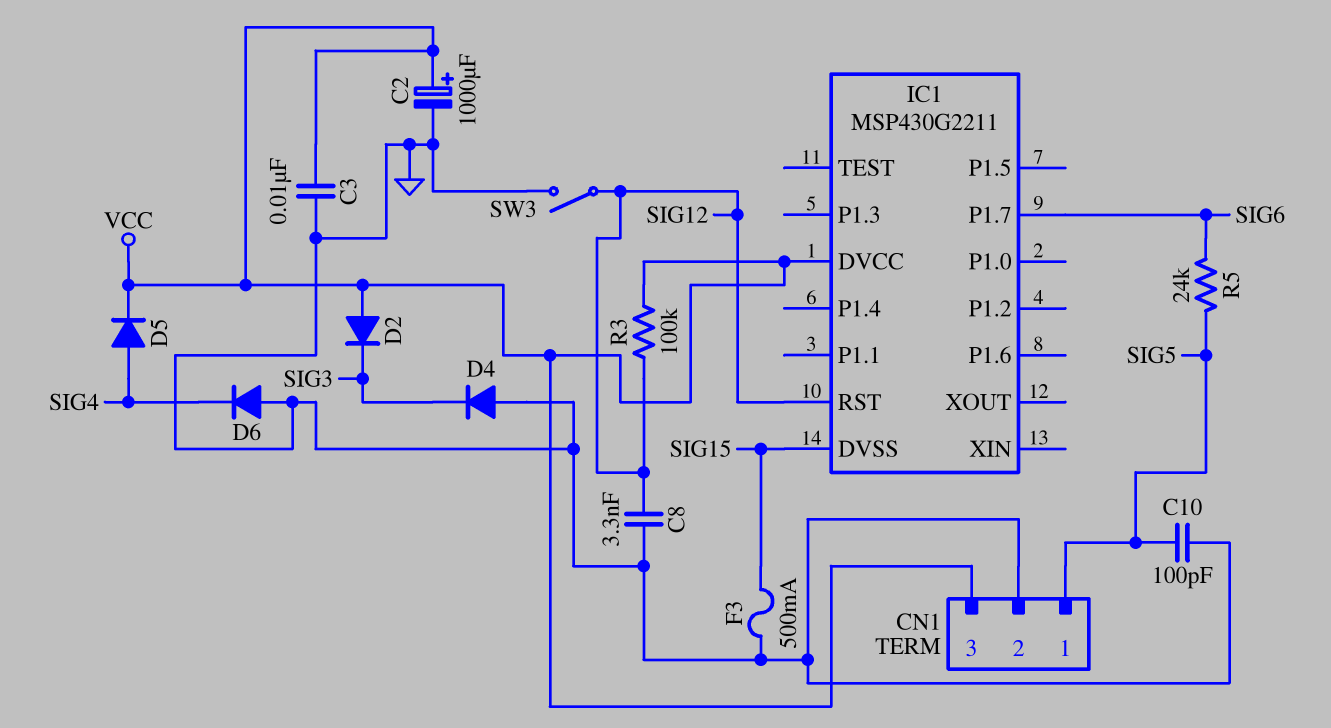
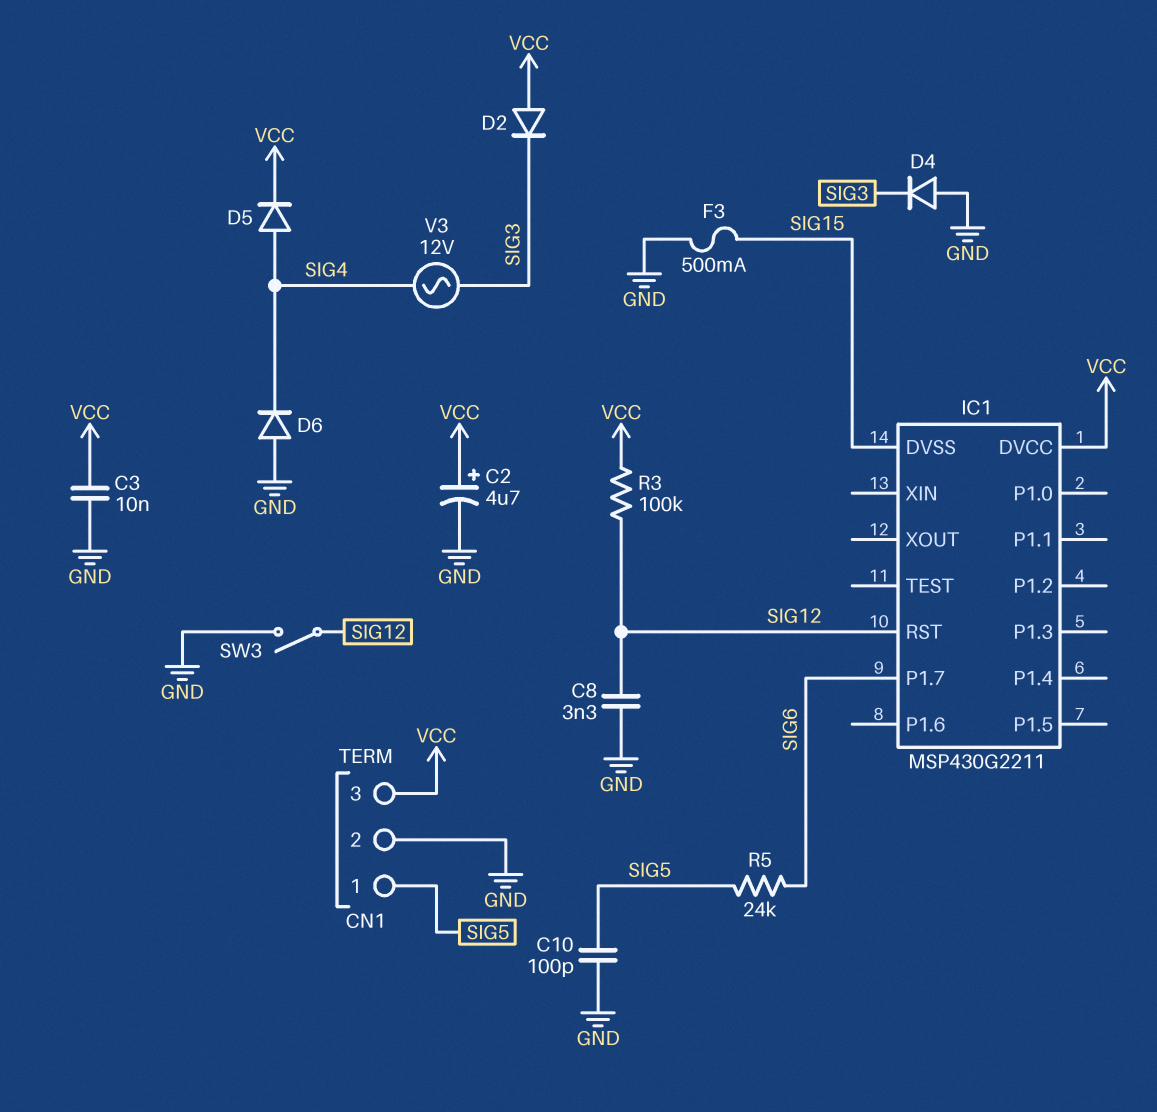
C2: 1000uF (plus VCC, minus GND) -> 4.7uF (plus VCC, minus GND)
V3: none -> AC 12V (SIG3, SIG4)

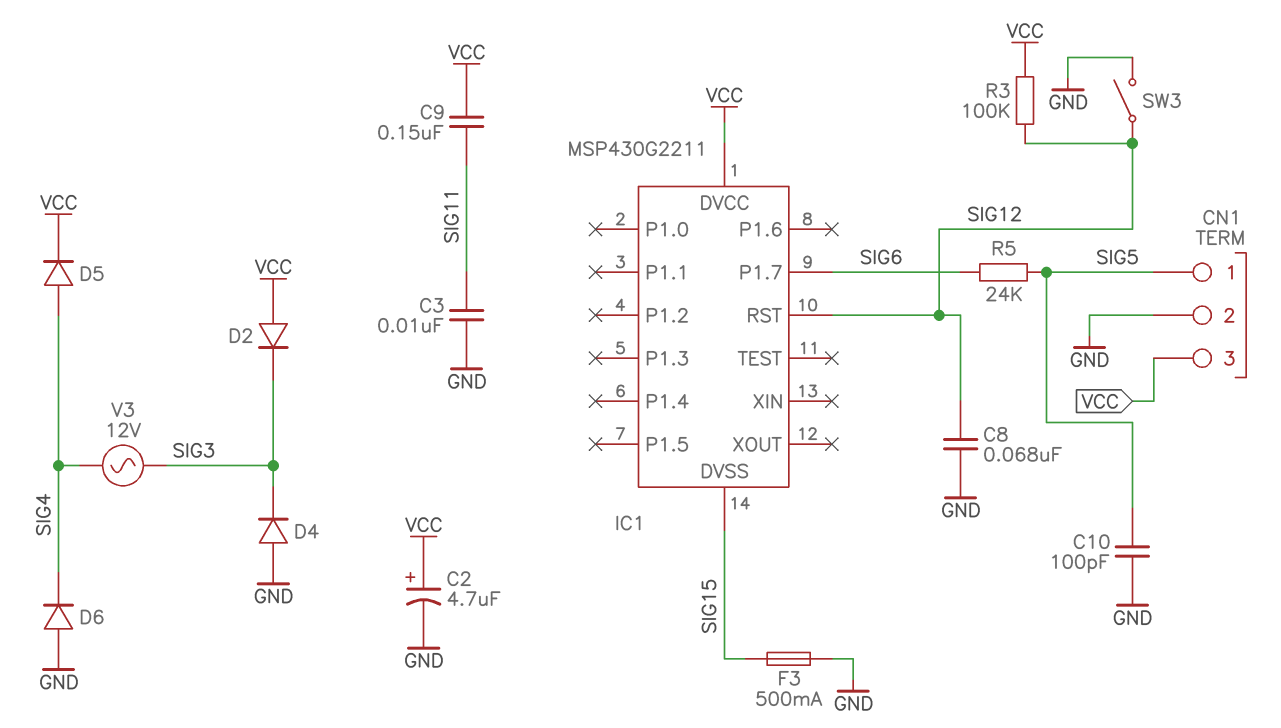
C3: 10nF (GND, VCC) -> 10nF (GND, SIG11)
C8: 3.3nF (GND, SIG12) -> 68nF (GND, SIG12)
C9: none -> 150nF (SIG11, VCC)

